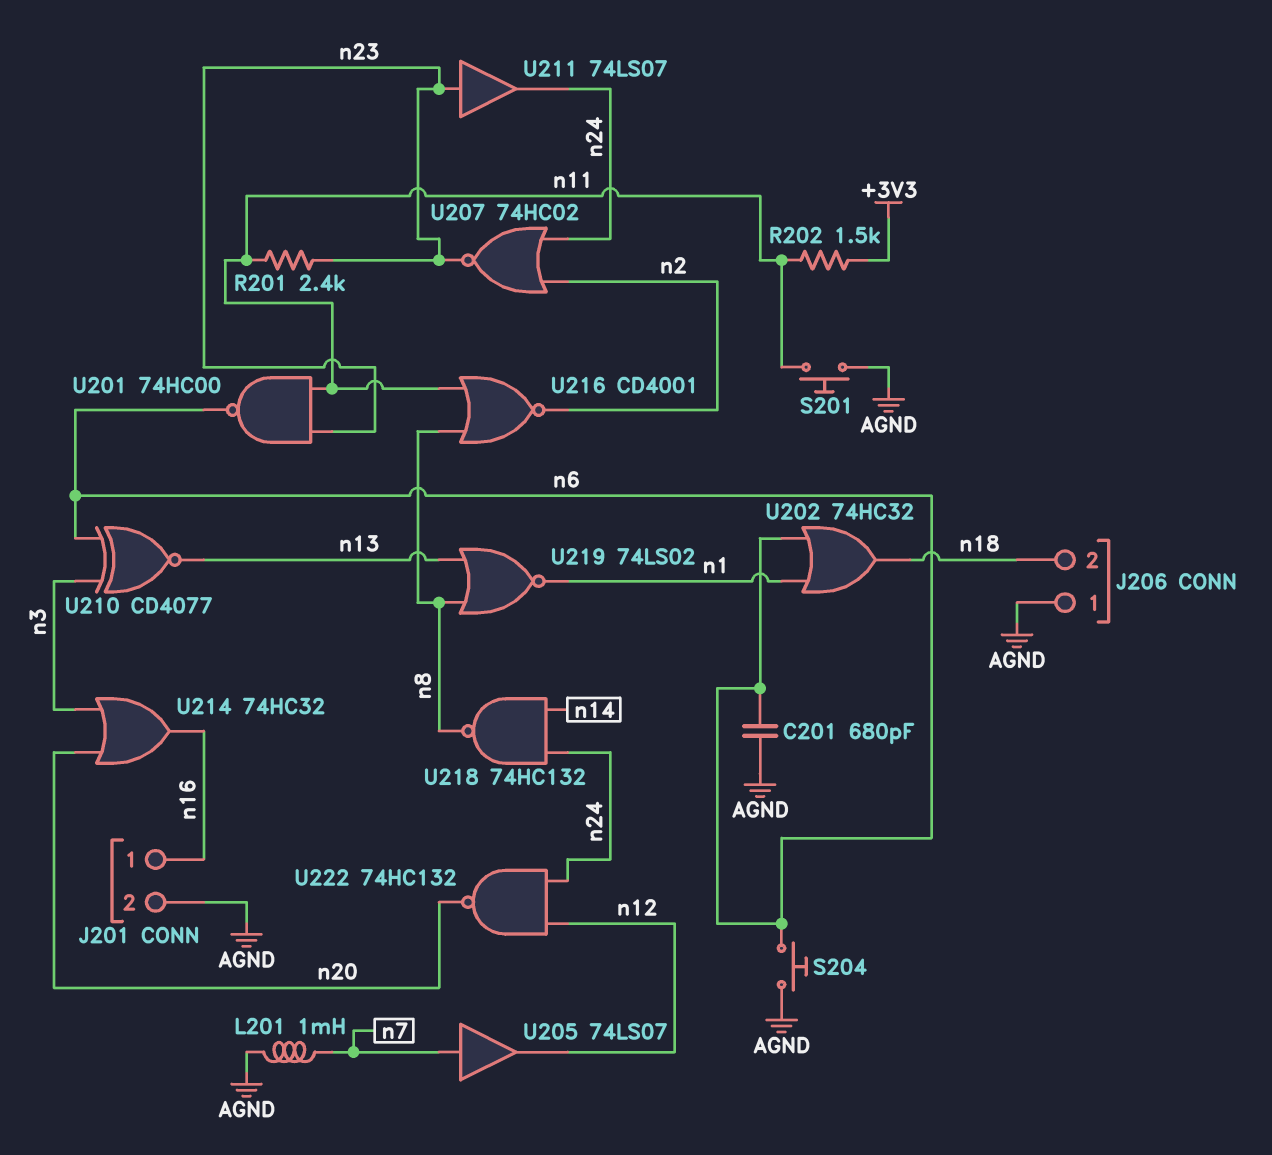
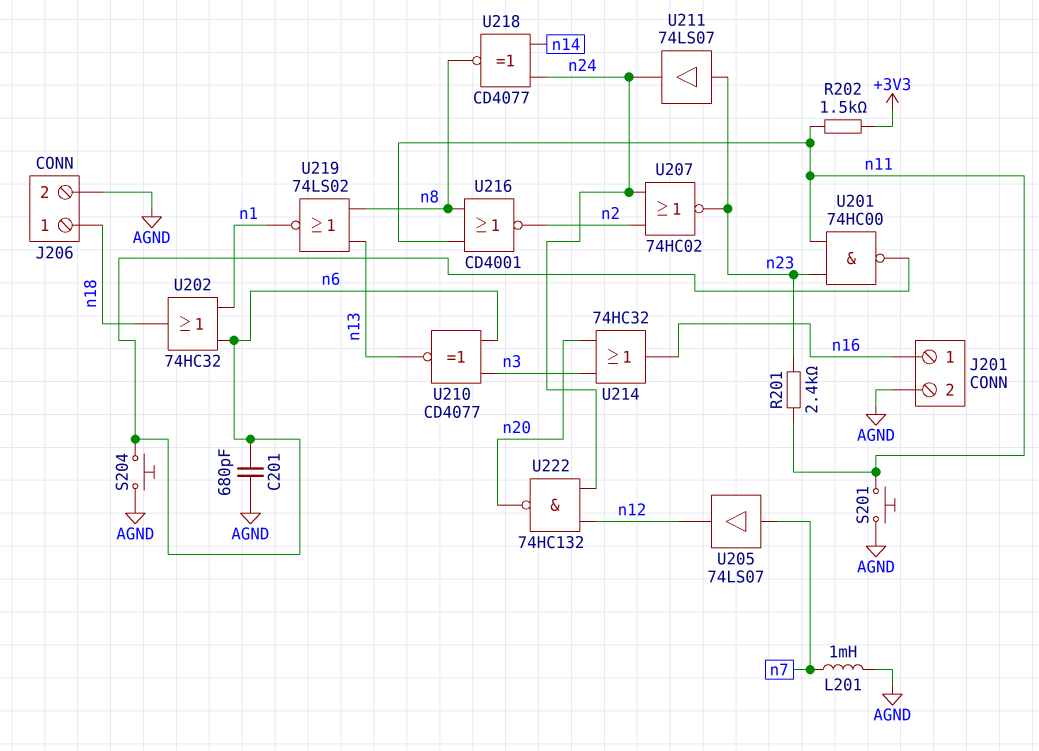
J206 pin 1: AGND -> n18
J206 pin 2: n18 -> AGND
U218: NAND 74HC132 (in n14, in n24, out n8) -> XNOR CD4077 (in n14, in n24, out n8)

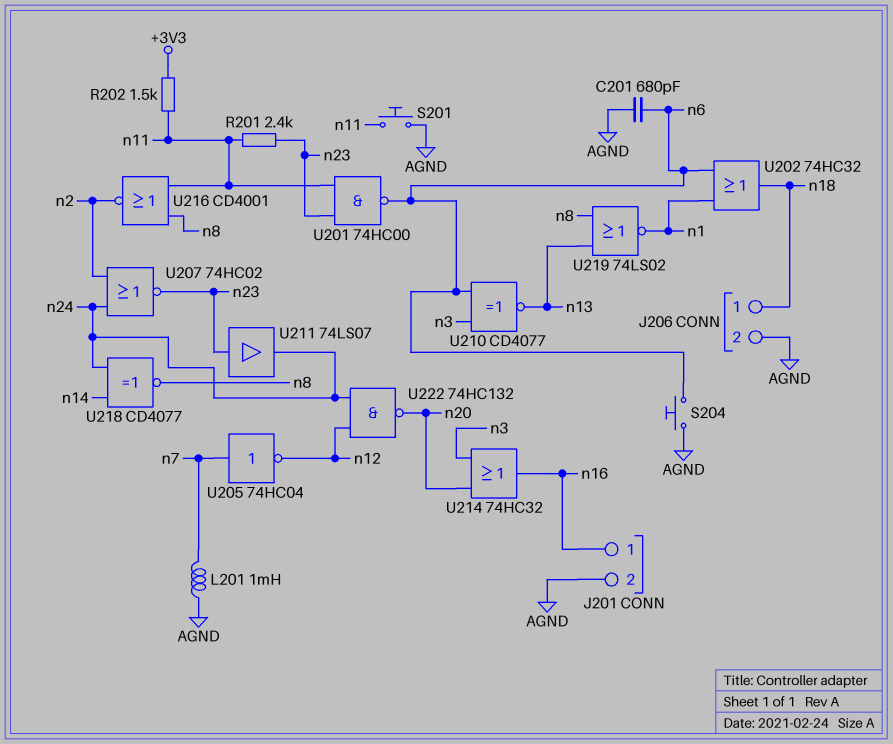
U205: buffer 74LS07 (in n7, out n12) -> NOT 74HC04 (in n7, out n12)

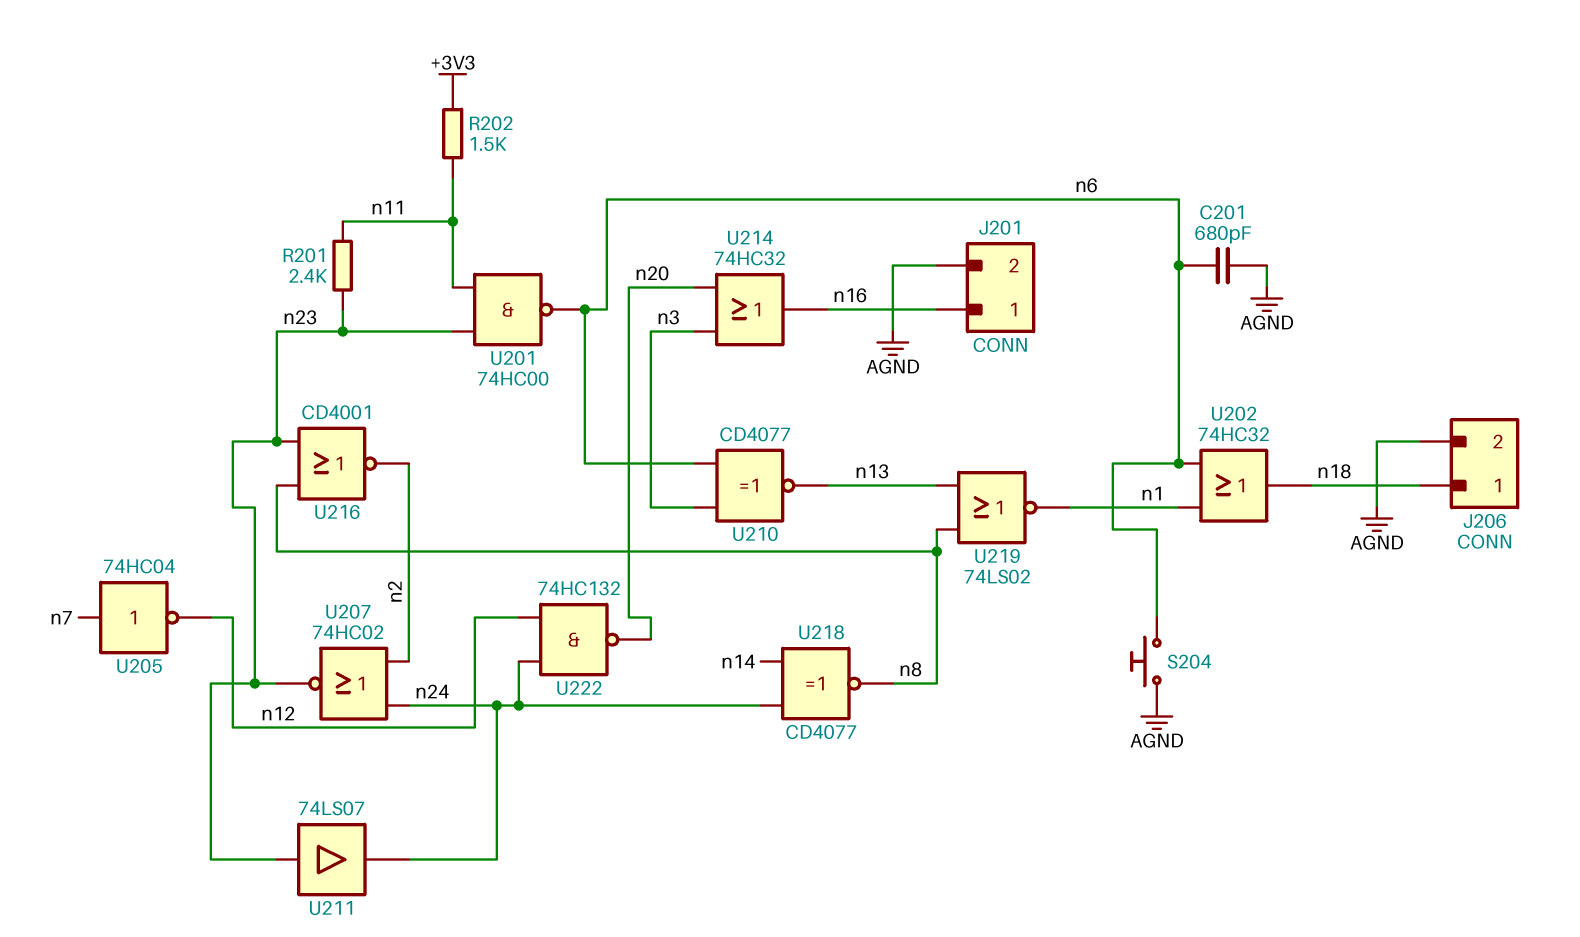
L201: 1mH (AGND, n7) -> none
S201: button (AGND, n11) -> none
U216: NOR CD4001 (in n8, in n11, out n2) -> NOR CD4001 (in n8, in n23, out n2)

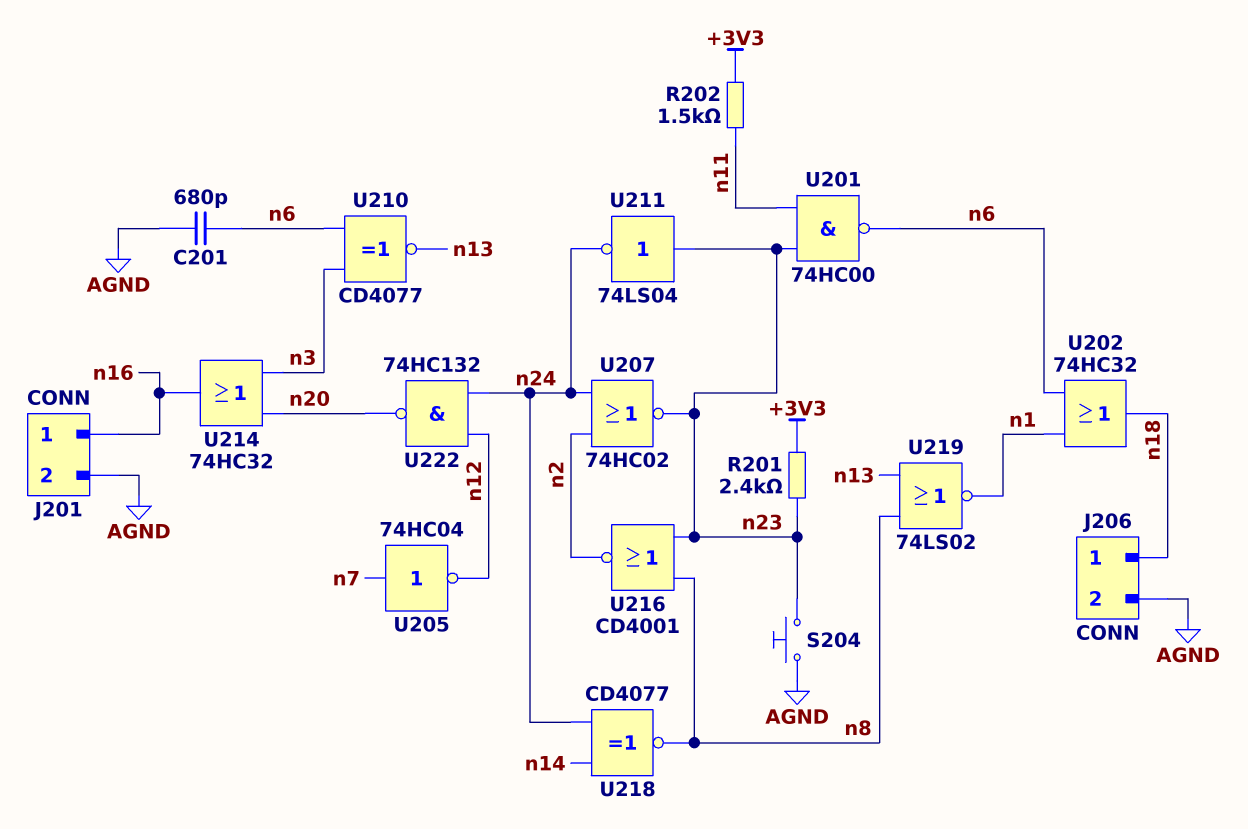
R201: 2.4k (n11, n23) -> 2.4k (+3V3, n23)
S204: button (AGND, n6) -> button (AGND, n23)
U211: buffer 74LS07 (in n23, out n24) -> NOT 74LS04 (in n23, out n24)

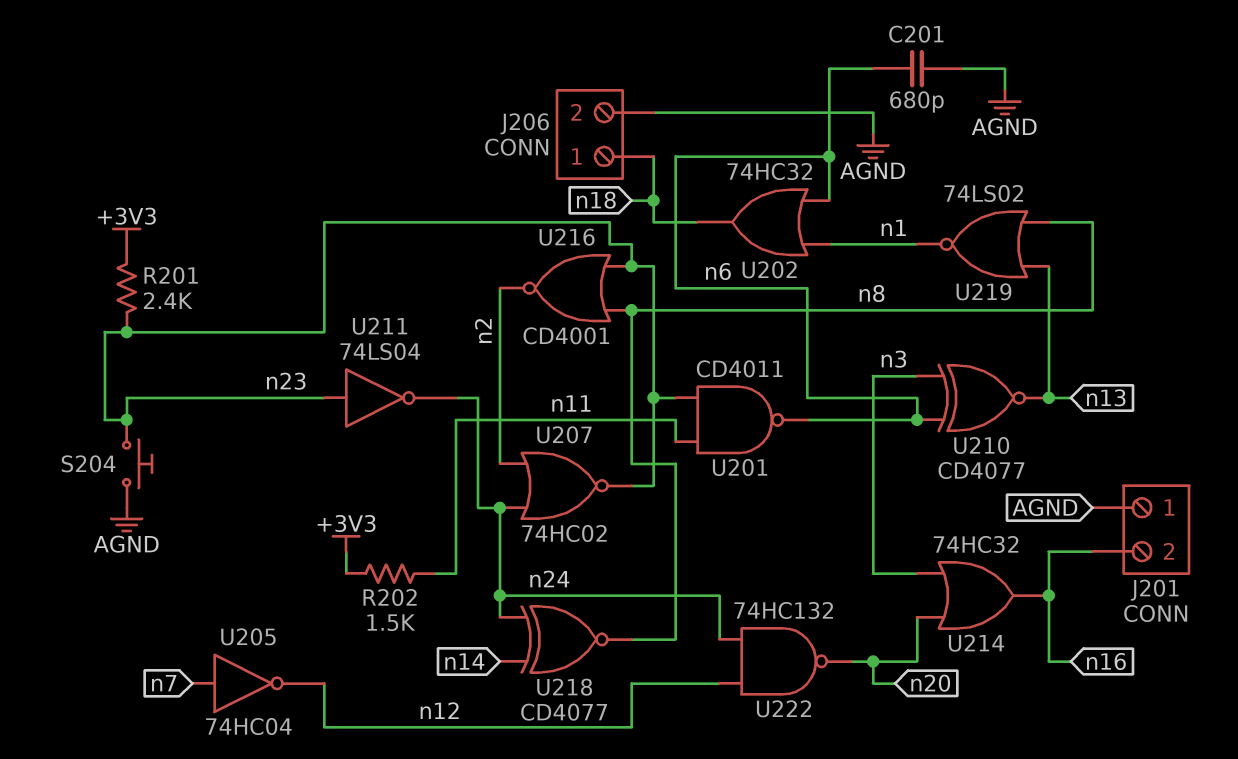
J201 pin 1: n16 -> AGND
J201 pin 2: AGND -> n16
U201: NAND 74HC00 (in n11, in n23, out n6) -> NAND CD4011 (in n11, in n23, out n6)

